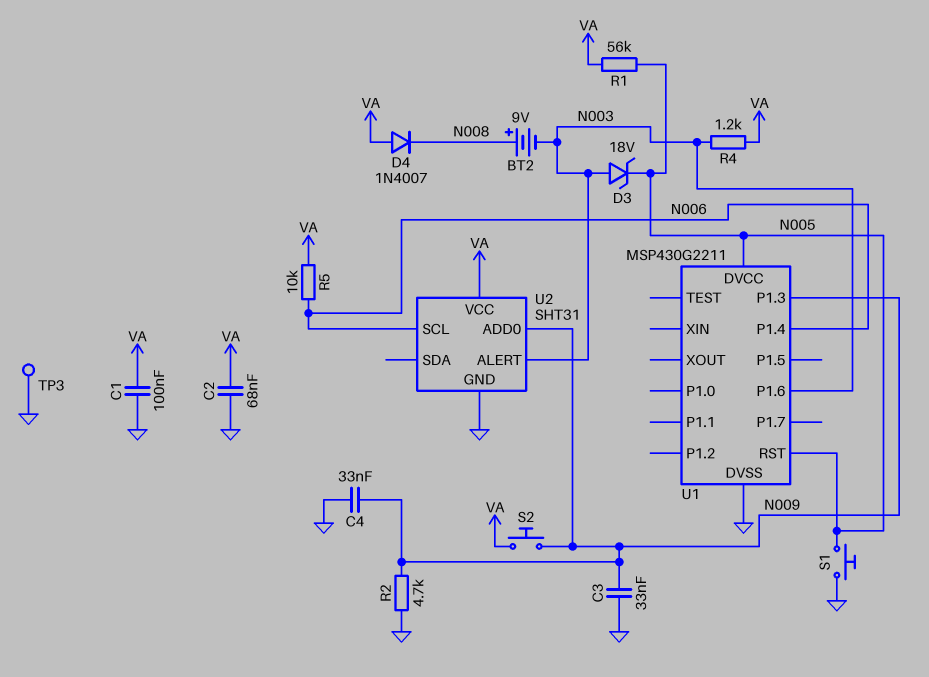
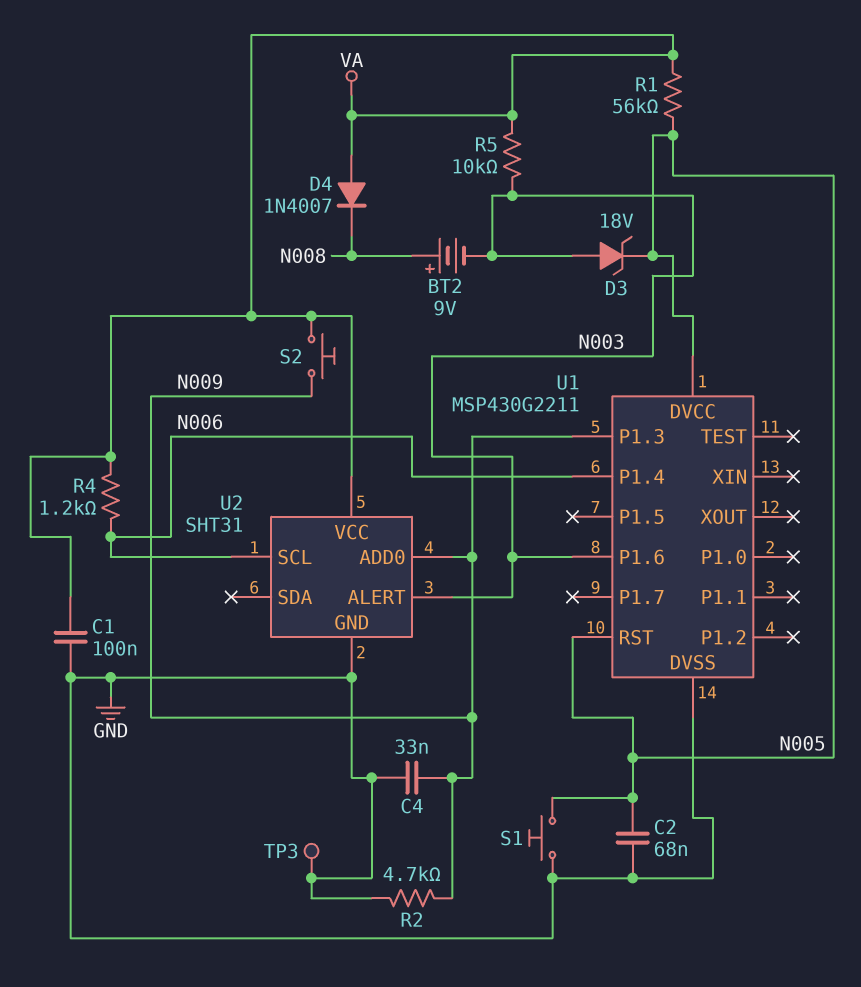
C2: 68nF (GND, VA) -> 68nF (GND, N005)
C3: 33nF (GND, N009) -> none
R4: 1.2k (N003, VA) -> 1.2k (N006, VA)
R5: 10k (N006, VA) -> 10k (N003, VA)

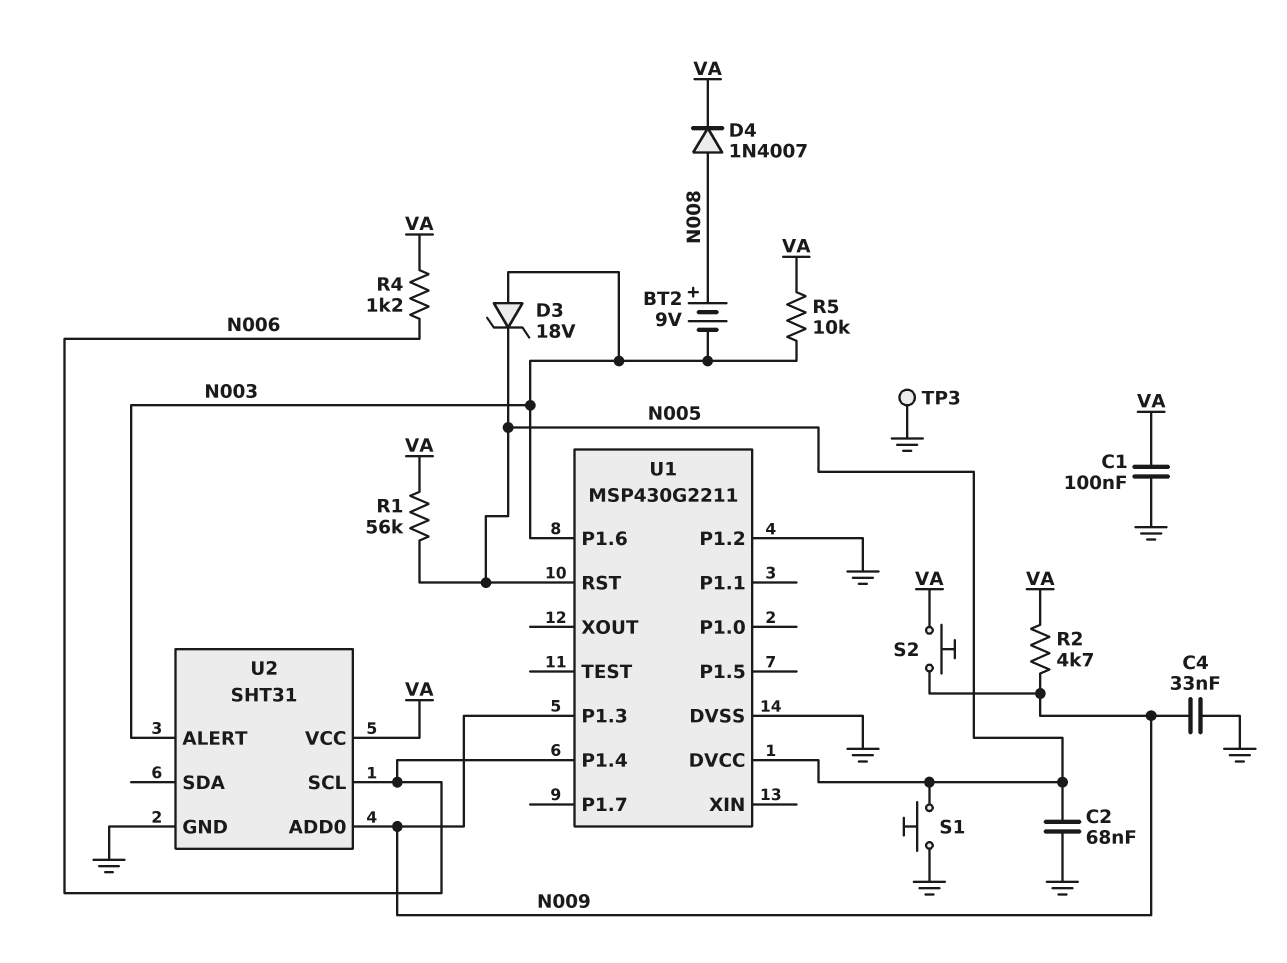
D4: diode 1N4007 (A VA, K N008) -> diode 1N4007 (A N008, K VA)
R2: 4.7k (GND, N009) -> 4.7k (N009, VA)
U1 pin P1.2: none -> GND

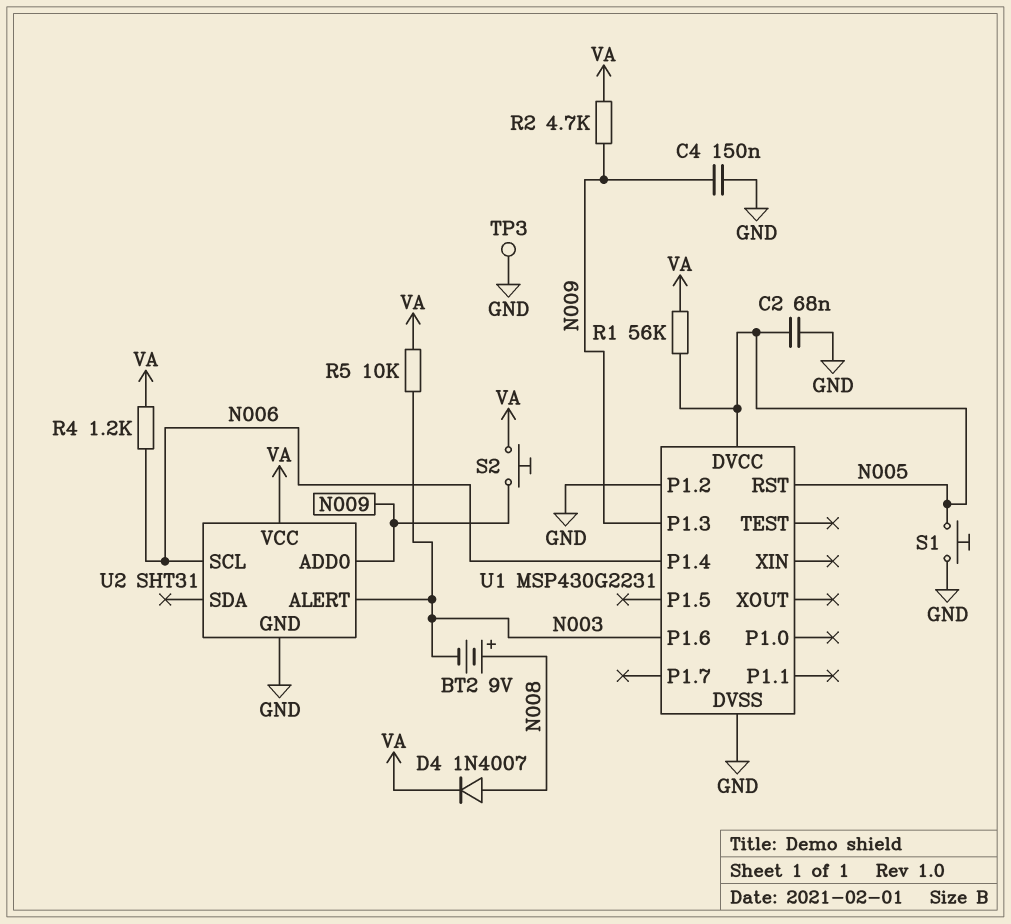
C1: 100nF (GND, VA) -> none
C4: 33nF (GND, N009) -> 150nF (GND, N009)
D3: zener 18V (A N003, K N005) -> none
U1: MSP430G2211 -> MSP430G2231

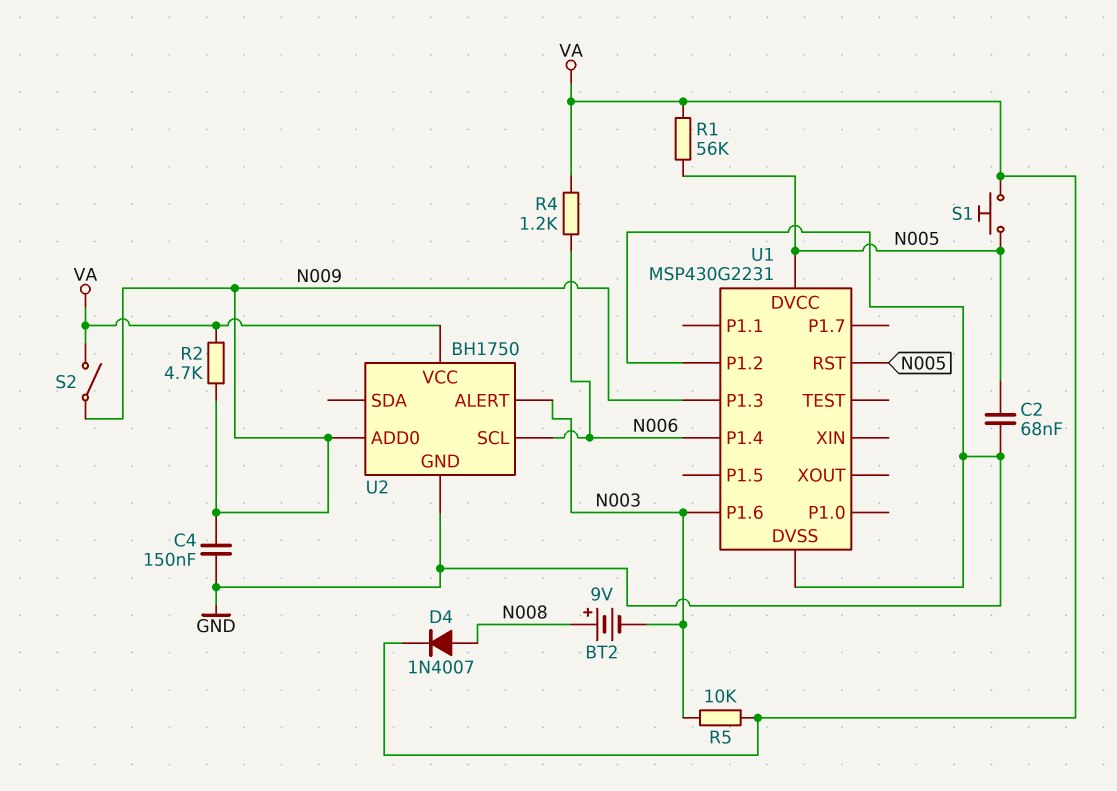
S1: button (GND, N005) -> button (N005, VA)
S2: button (N009, VA) -> switch (N009, VA)
TP3: test point (GND) -> none
U2: SHT31 -> BH1750

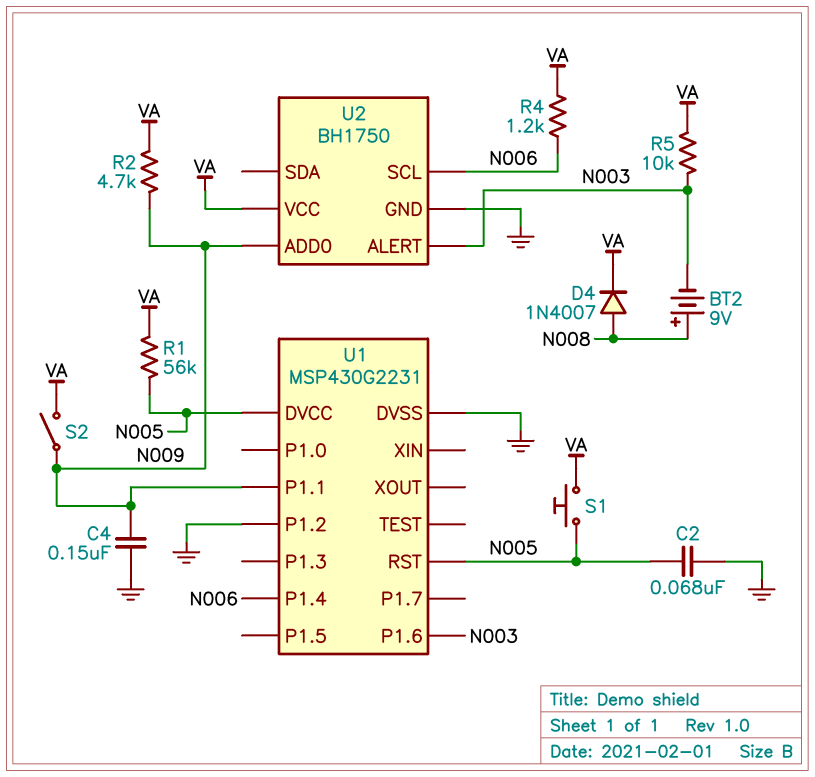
U1 pin P1.1: none -> N009
U1 pin P1.3: N009 -> none

